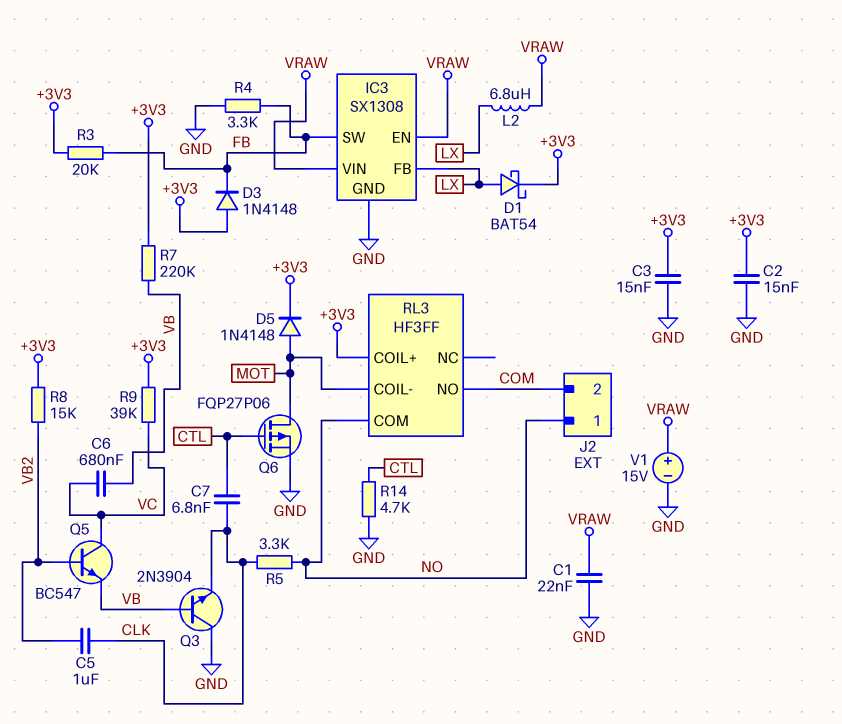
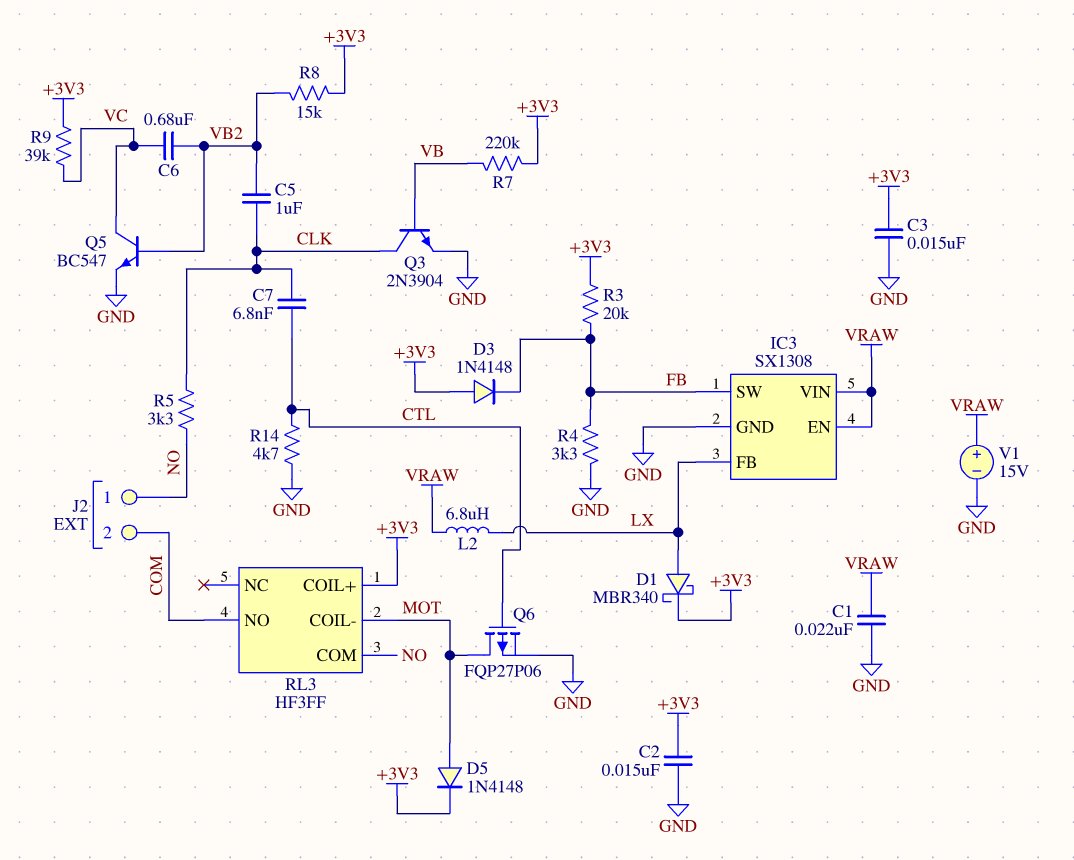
C6: 680nF (VB, VC) -> 680nF (VB2, VC)
D1: schottky BAT54 (A LX, K +3V3) -> schottky MBR340 (A LX, K +3V3)
Q3: NPN 2N3904 (B VB, C GND, E CLK) -> NPN 2N3904 (B VB, C CLK, E GND)
Q5: NPN BC547 (B VB2, C VC, E VB) -> NPN BC547 (B VB2, C VC, E GND)

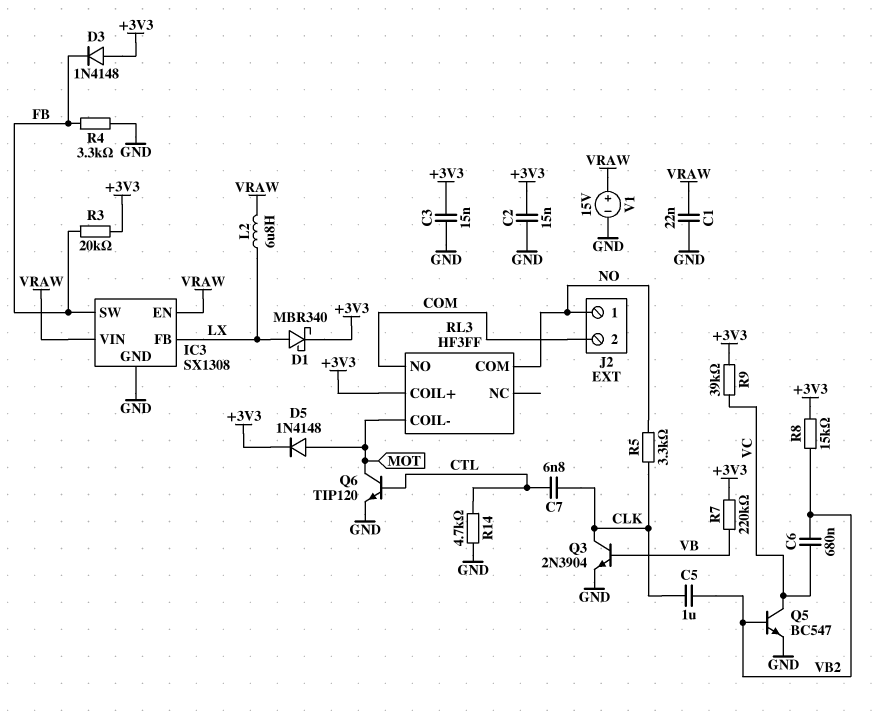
Q6: PMOS FQP27P06 (G CTL, D MOT, S GND) -> NPN TIP120 (B CTL, C MOT, E GND)

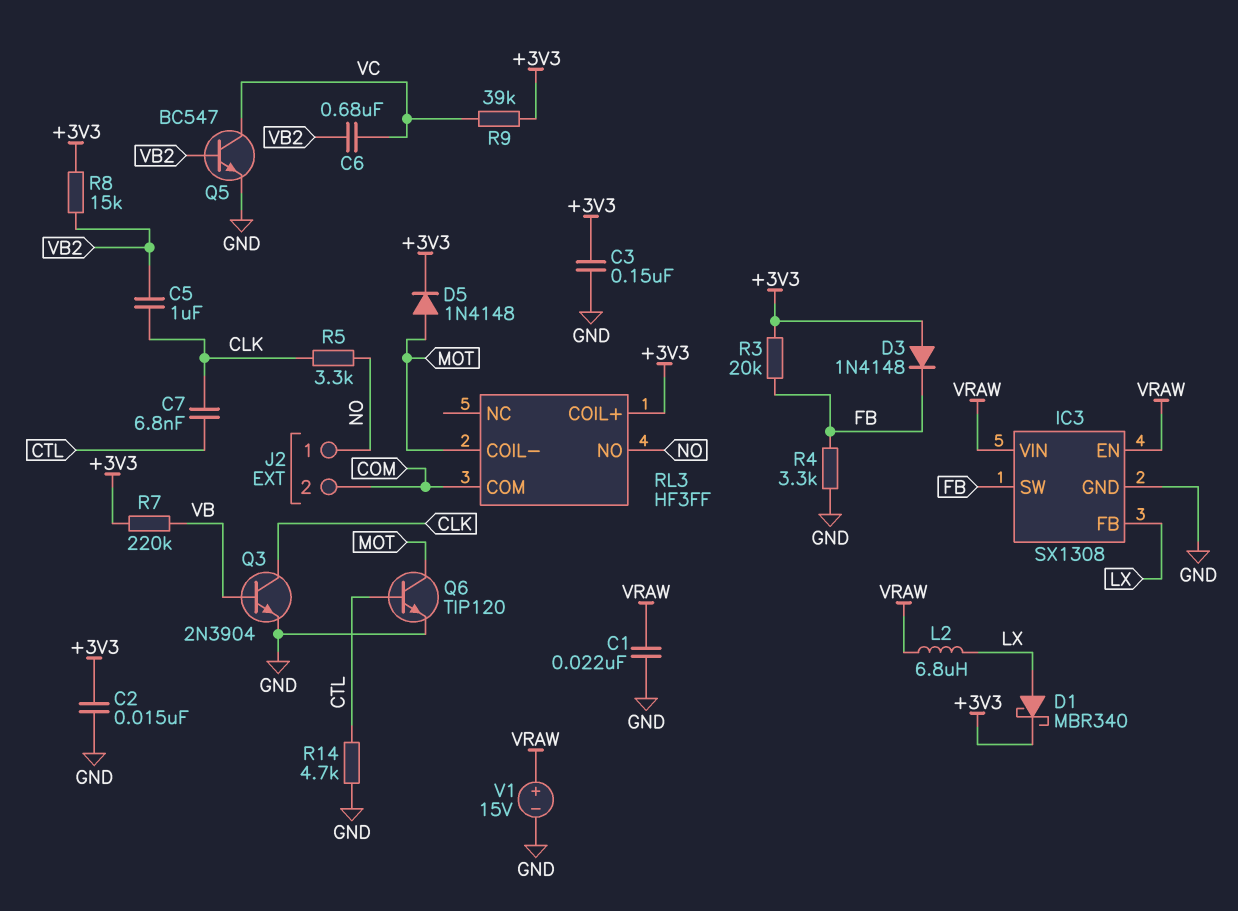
C3: 15nF (+3V3, GND) -> 150nF (+3V3, GND)
RL3 pin COM: NO -> COM
RL3 pin NO: COM -> NO

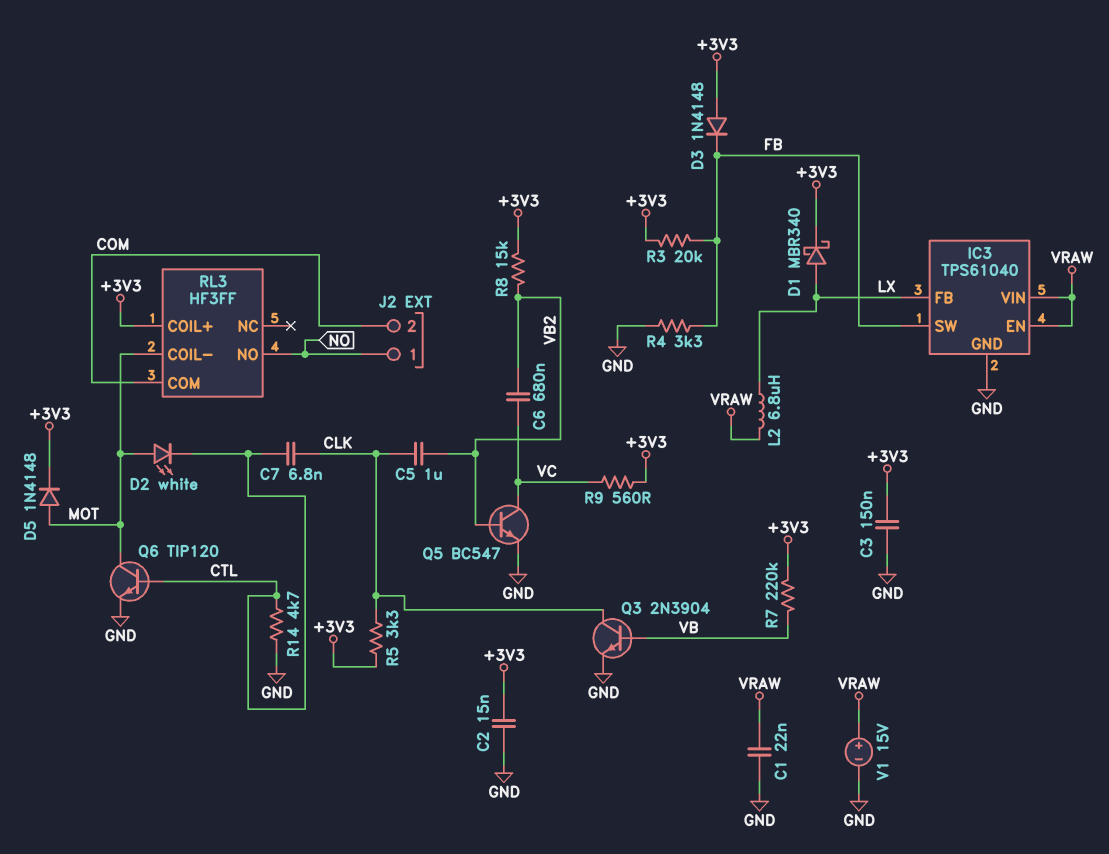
D2: none -> LED white (A MOT, K CTL)
IC3: SX1308 -> TPS61040
R5: 3.3k (CLK, NO) -> 3.3k (+3V3, CLK)
R9: 39k (+3V3, VC) -> 560 (+3V3, VC)

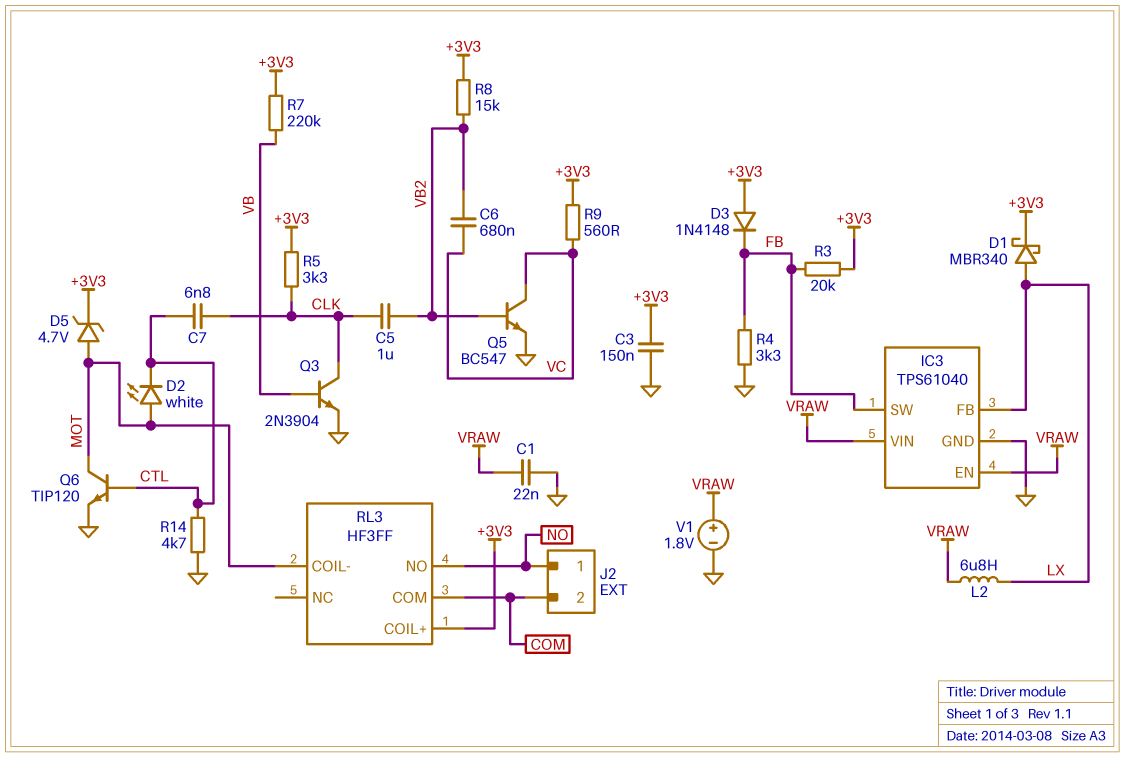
C2: 15nF (+3V3, GND) -> none
D5: diode 1N4148 (A MOT, K +3V3) -> zener 4.7V (A MOT, K +3V3)
V1: 15V (plus VRAW, minus GND) -> 1.8V (plus VRAW, minus GND)

